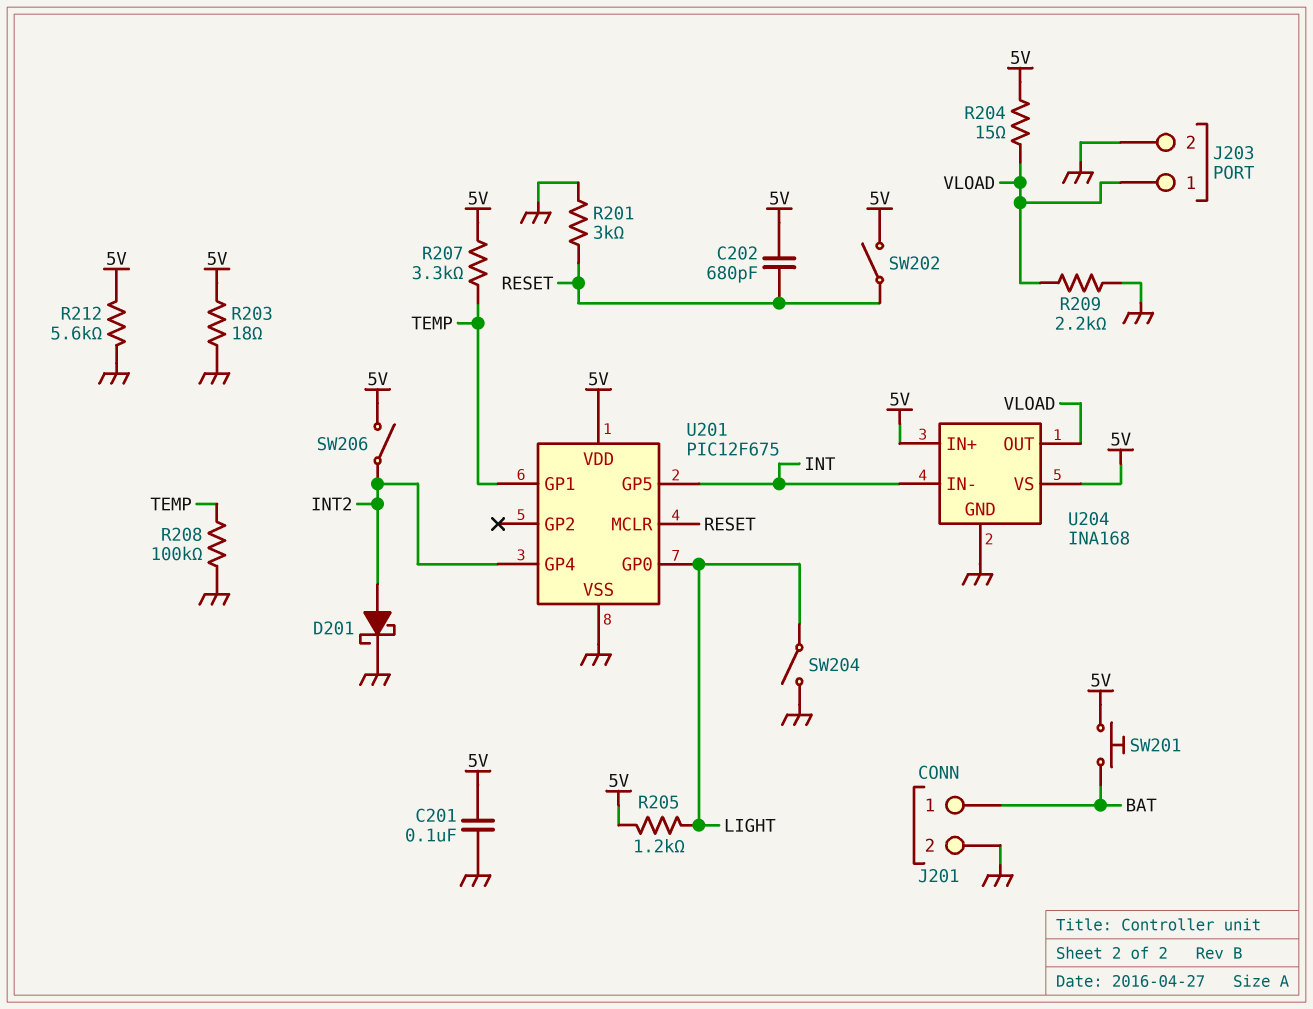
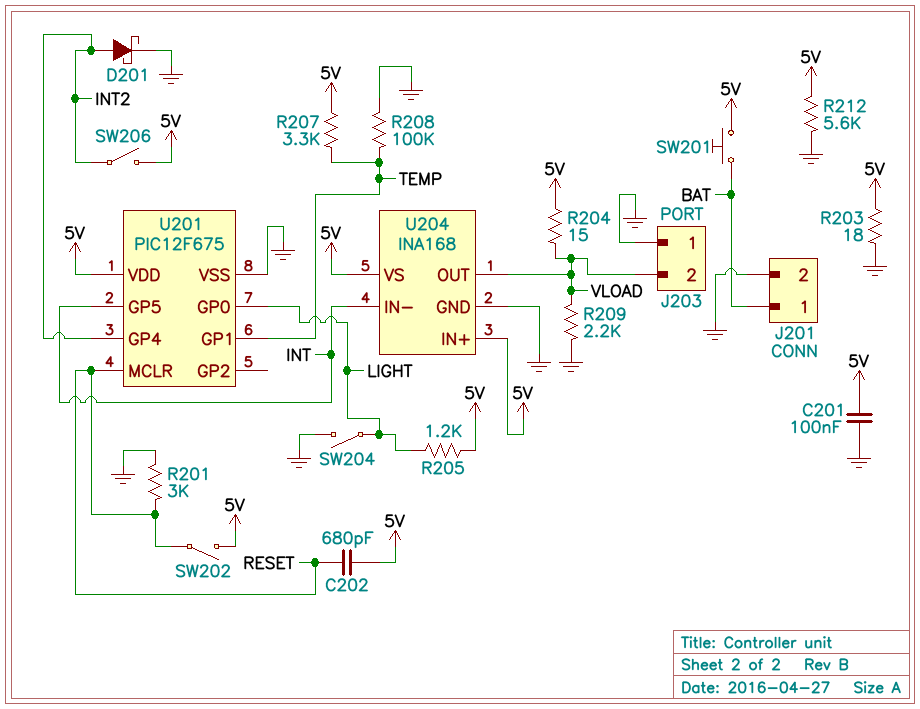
J203 pin 1: VLOAD -> GND
J203 pin 2: GND -> VLOAD

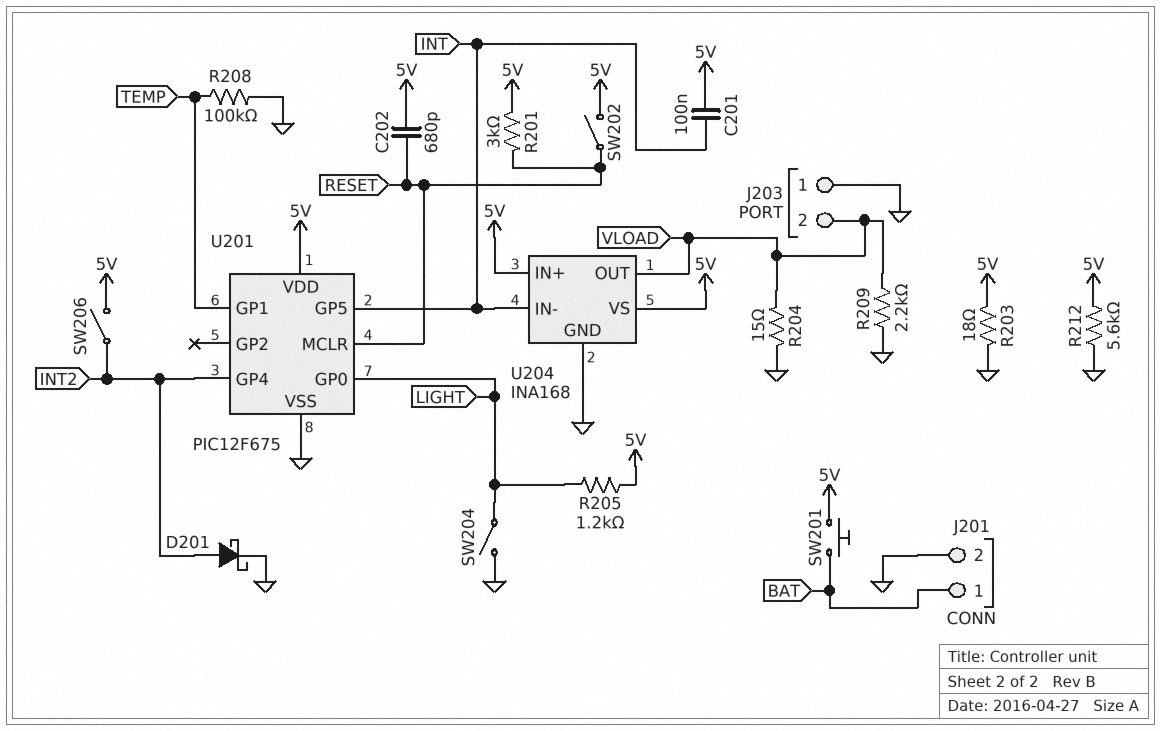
C201: 100nF (5V, GND) -> 100nF (5V, INT)
R201: 3k (GND, RESET) -> 3k (5V, RESET)
R204: 15 (5V, VLOAD) -> 15 (GND, VLOAD)
R207: 3.3k (5V, TEMP) -> none

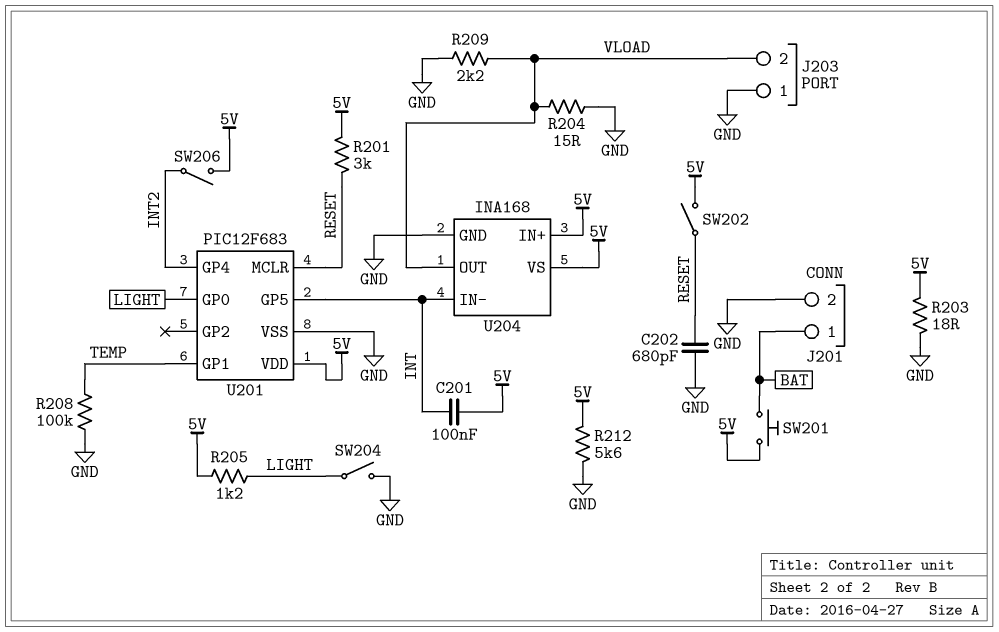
C202: 680pF (5V, RESET) -> 680pF (GND, RESET)
D201: schottky (A INT2, K GND) -> none
U201: PIC12F675 -> PIC12F683

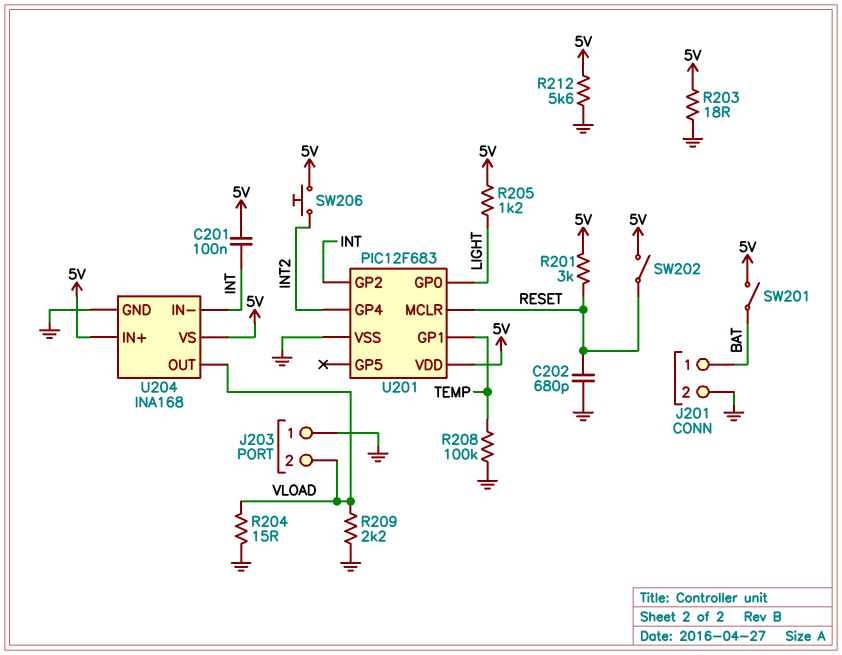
SW201: button (5V, BAT) -> switch (5V, BAT)
SW204: switch (GND, LIGHT) -> none
SW206: switch (5V, INT2) -> button (5V, INT2)
U201 pin GP2: none -> INT
U201 pin GP5: INT -> none

